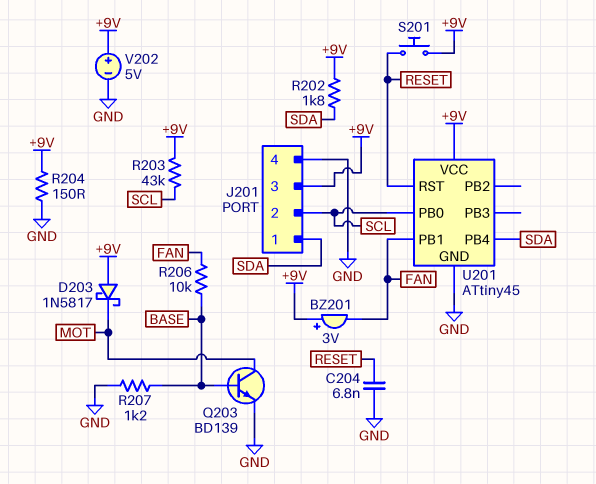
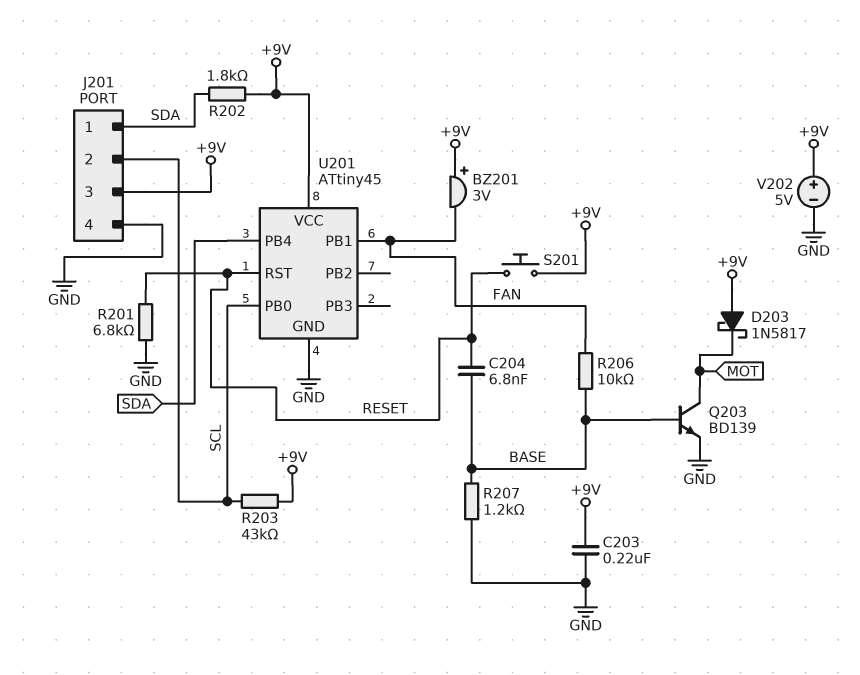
C203: none -> 220nF (+9V, GND)
C204: 6.8nF (GND, RESET) -> 6.8nF (BASE, RESET)
R201: none -> 6.8k (GND, RESET)
R204: 150 (+9V, GND) -> none

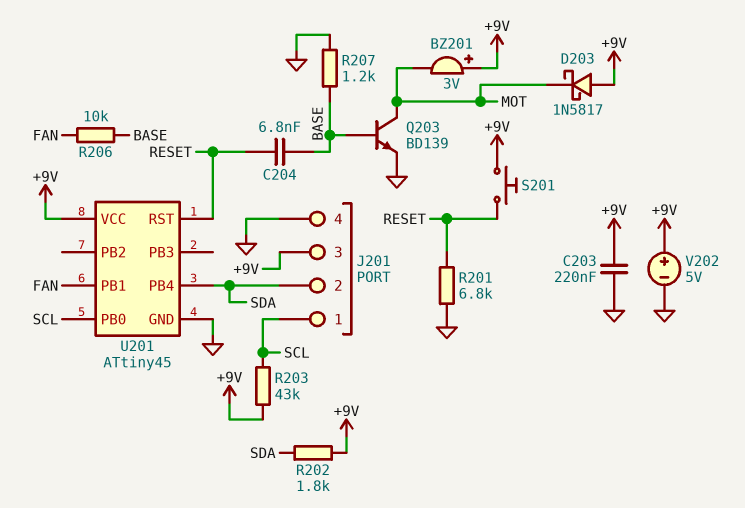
BZ201: buzzer 3V (plus +9V, minus FAN) -> buzzer 3V (plus +9V, minus MOT)
J201 pin 1: SDA -> SCL
J201 pin 2: SCL -> SDA

